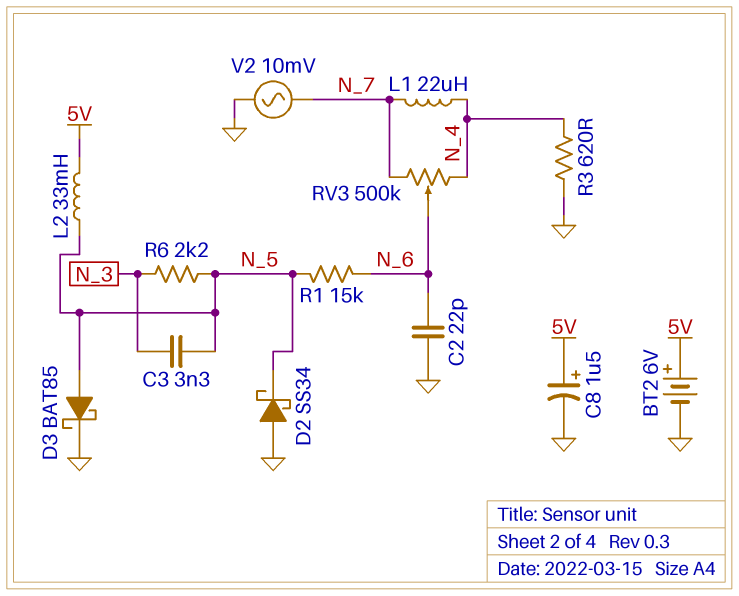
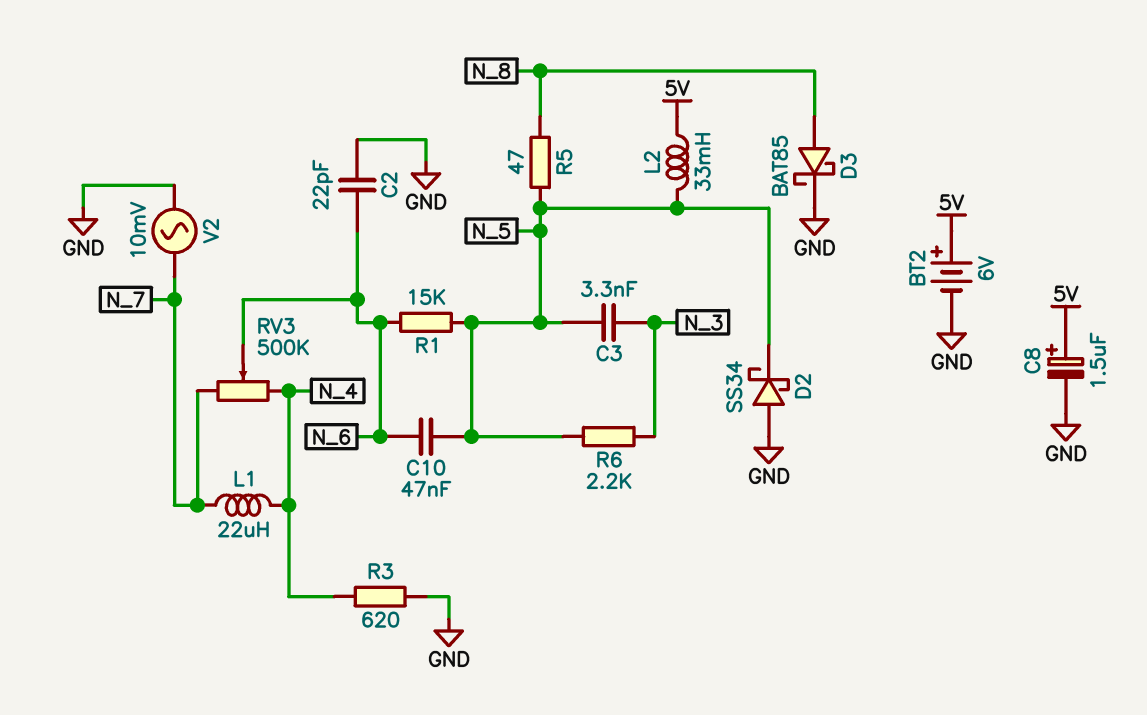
C10: none -> 47nF (N_5, N_6)
D3: schottky BAT85 (A N_5, K GND) -> schottky BAT85 (A N_8, K GND)
R5: none -> 47 (N_5, N_8)

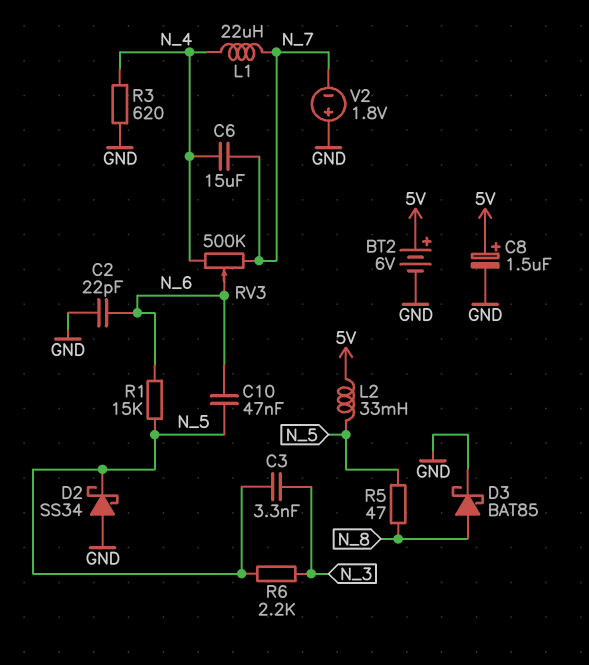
C6: none -> 15uF (N_4, N_7)
V2: AC 10mV (GND, N_7) -> 1.8V (plus GND, minus N_7)

